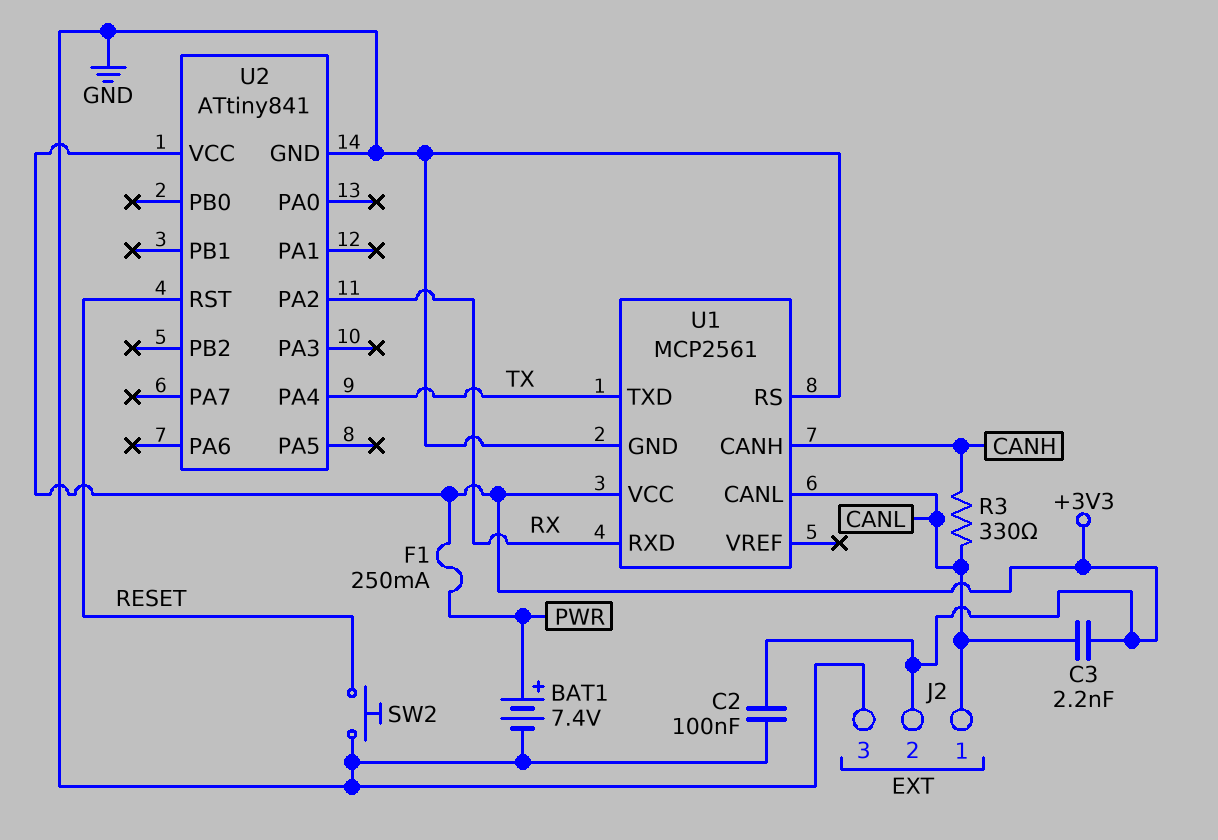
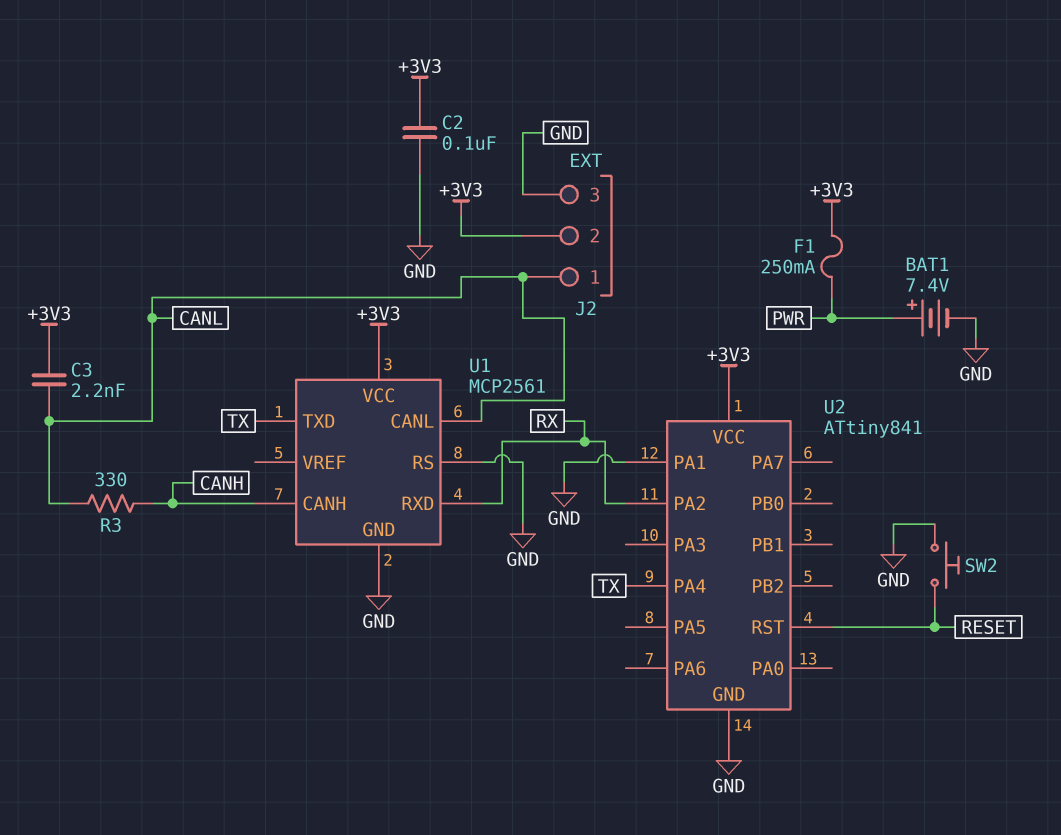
U2 pin PA1: none -> GND

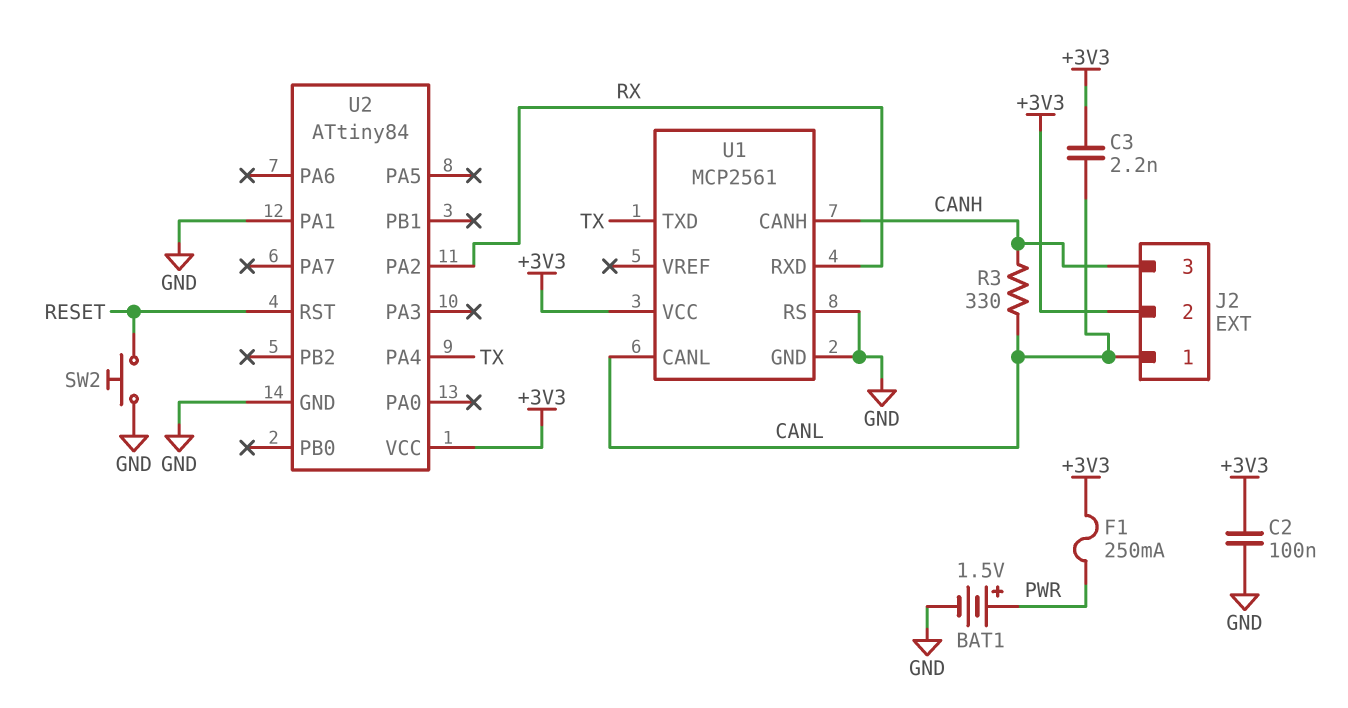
BAT1: 7.4V (plus PWR, minus GND) -> 1.5V (plus PWR, minus GND)
J2 pin 3: GND -> CANH
U2: ATtiny841 -> ATtiny84

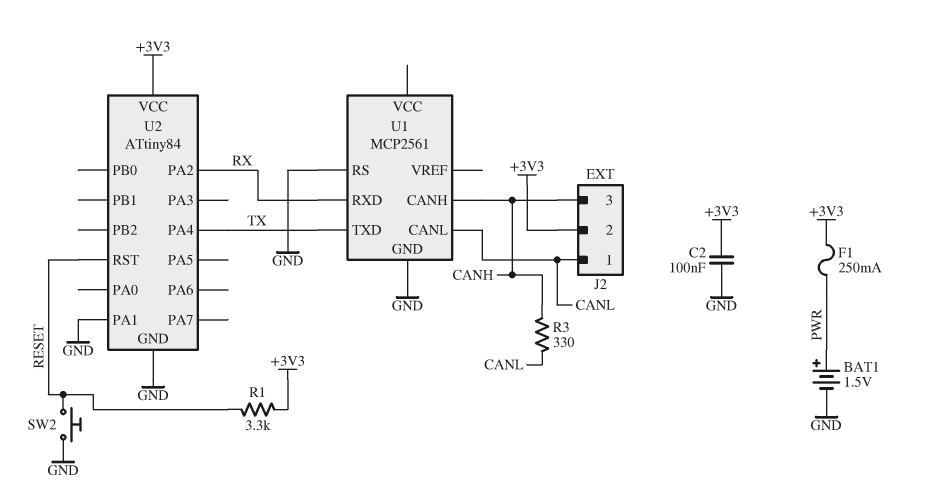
C3: 2.2nF (+3V3, CANL) -> none
R1: none -> 3.3k (+3V3, RESET)
U1 pin VCC: +3V3 -> none

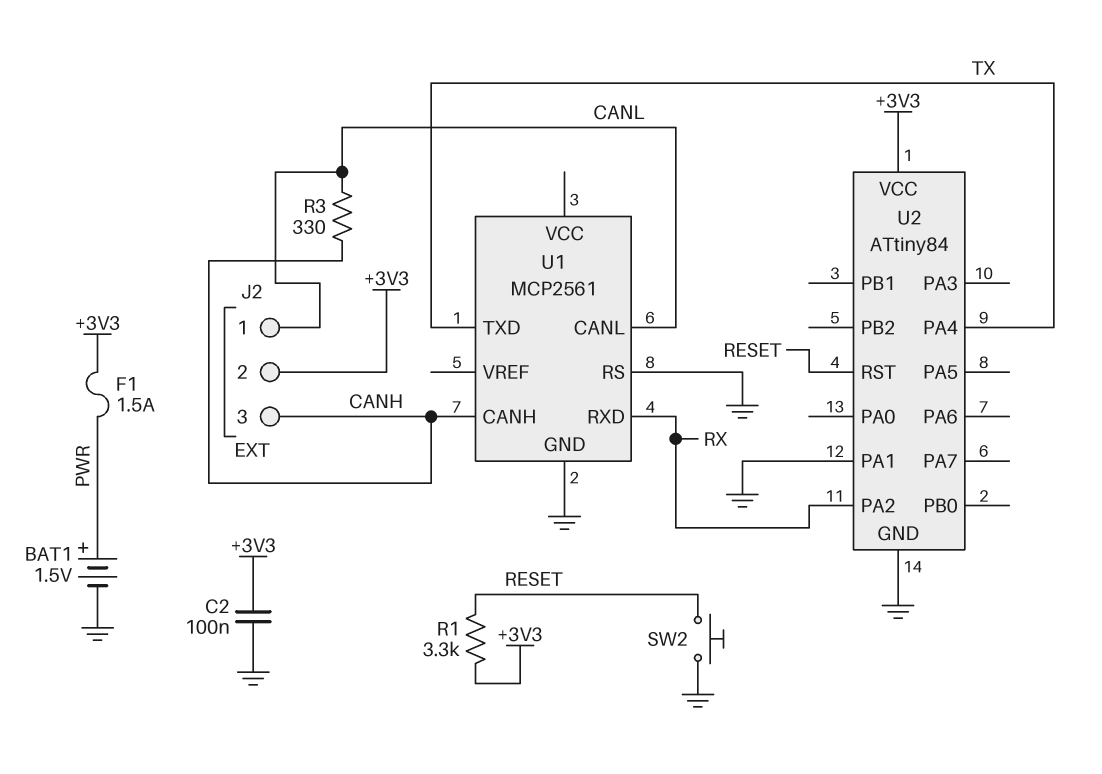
F1: 250mA (+3V3, PWR) -> 1.5A (+3V3, PWR)

